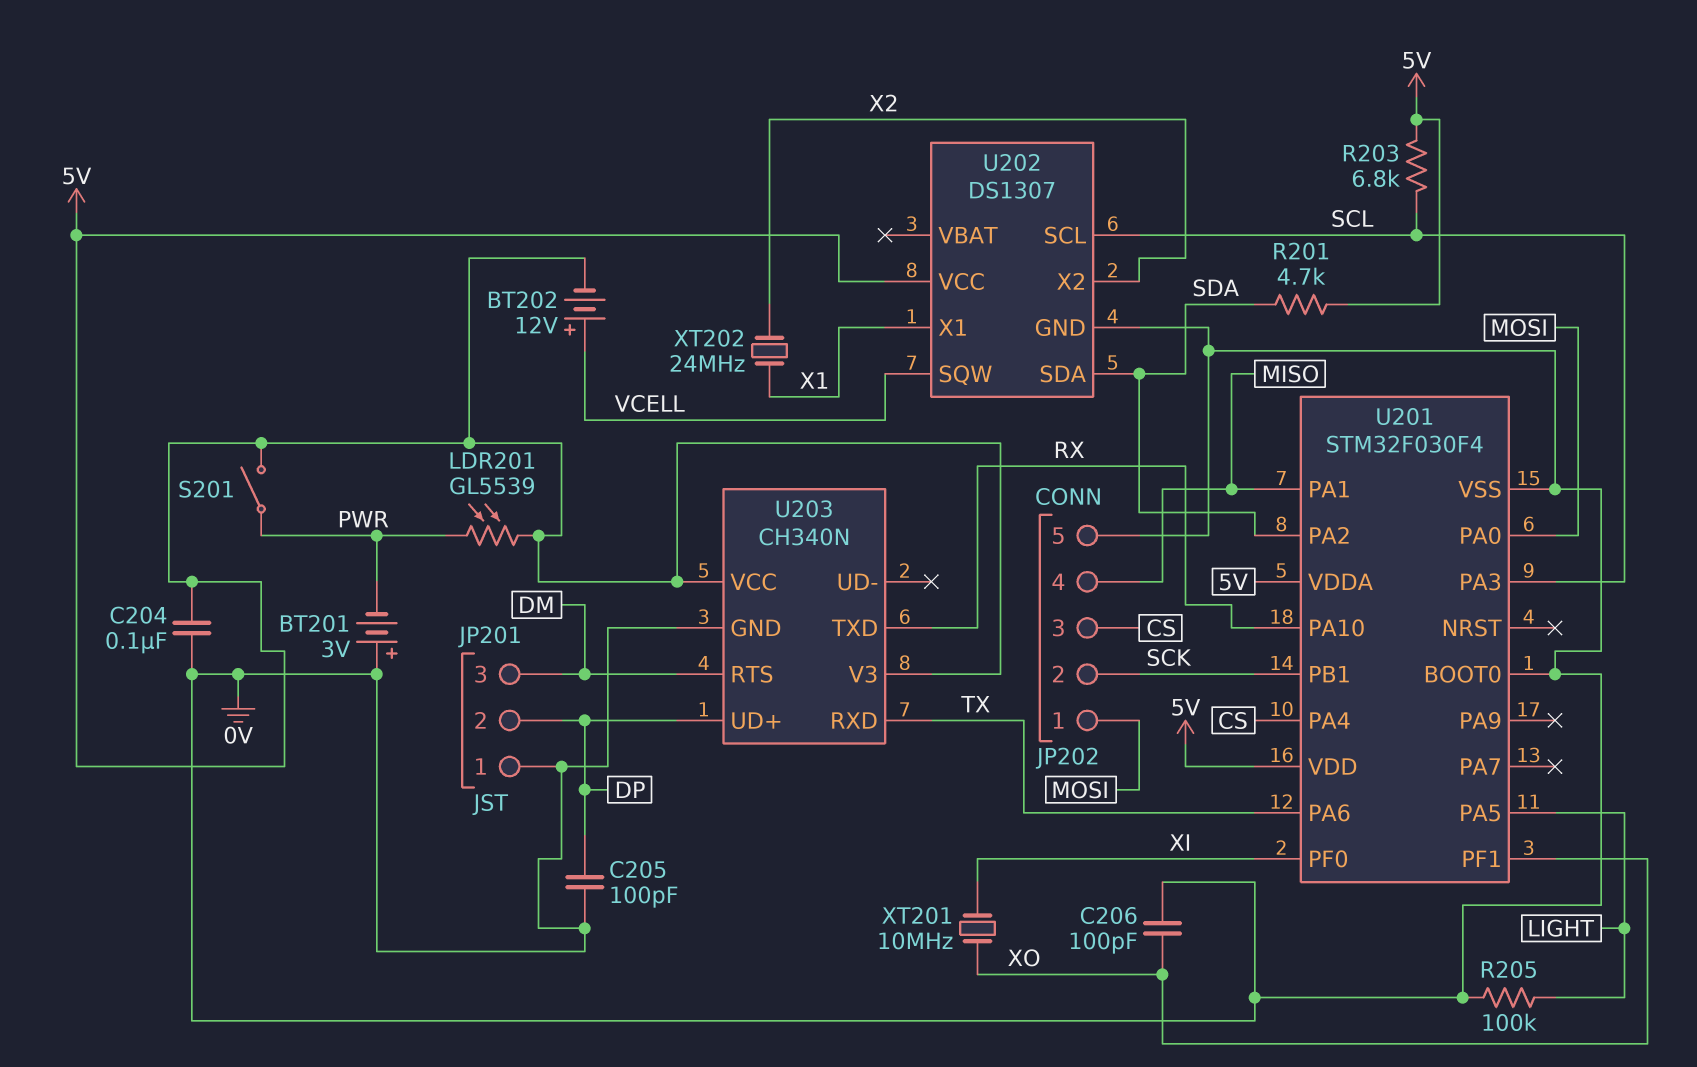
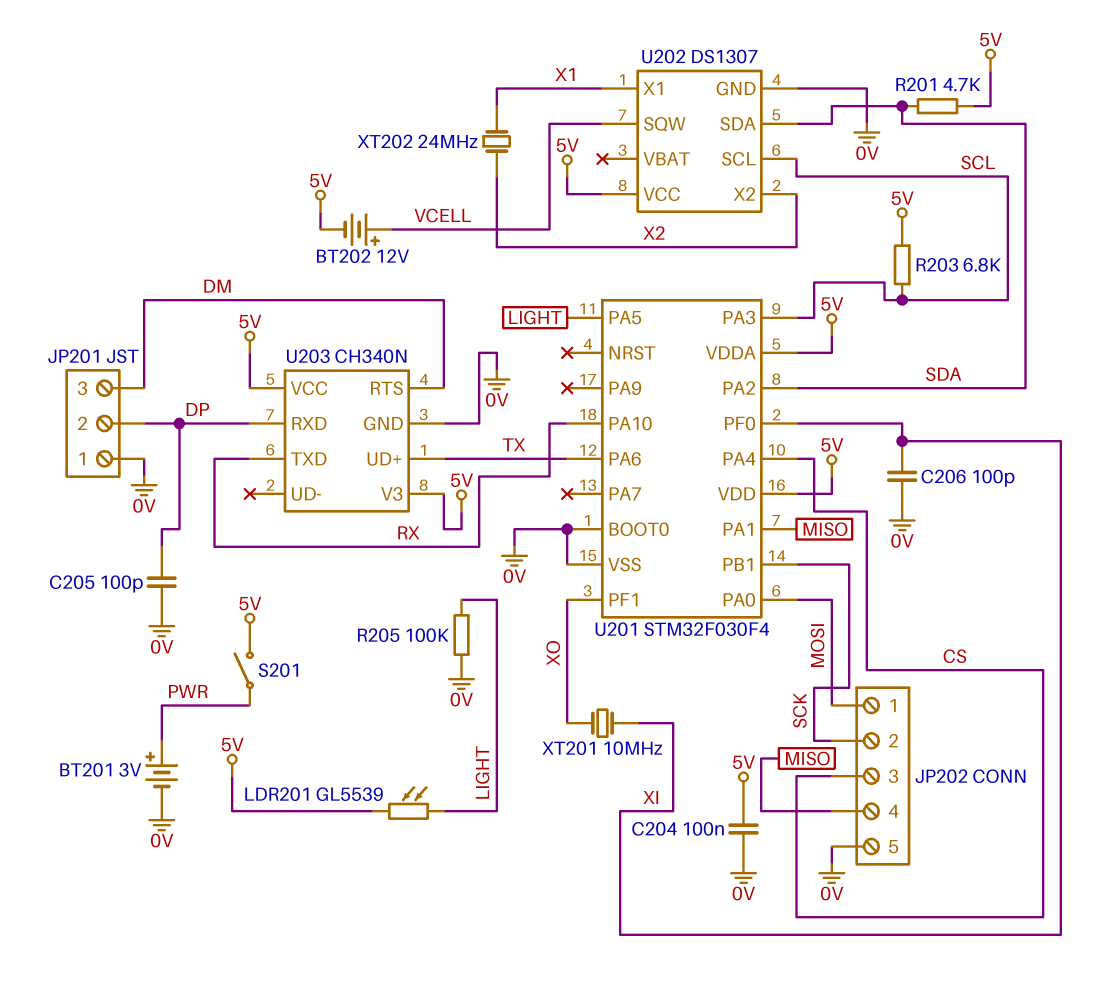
BT201: 3V (plus 0V, minus PWR) -> 3V (plus PWR, minus 0V)
C206: 100pF (0V, XO) -> 100pF (0V, XI)
LDR201: GL5539 (5V, PWR) -> GL5539 (5V, LIGHT)
U203 pin RXD: TX -> DP
U203 pin UD+: DP -> TX

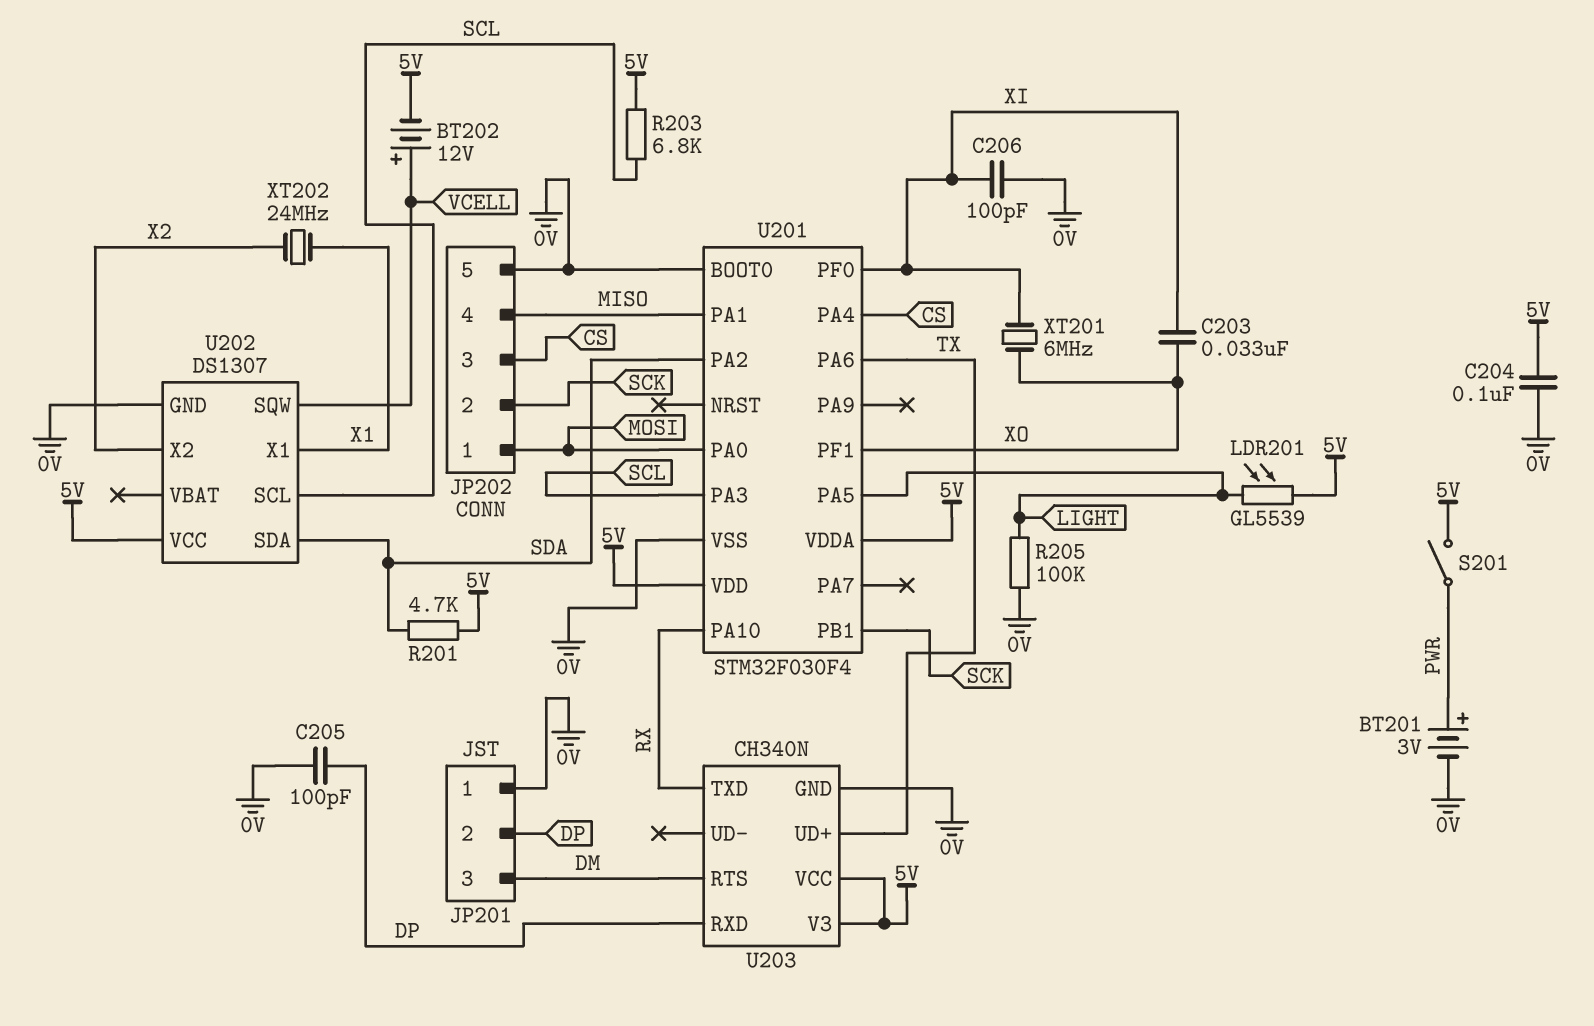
C203: none -> 33nF (XI, XO)
XT201: 10MHz (XI, XO) -> 6MHz (XI, XO)

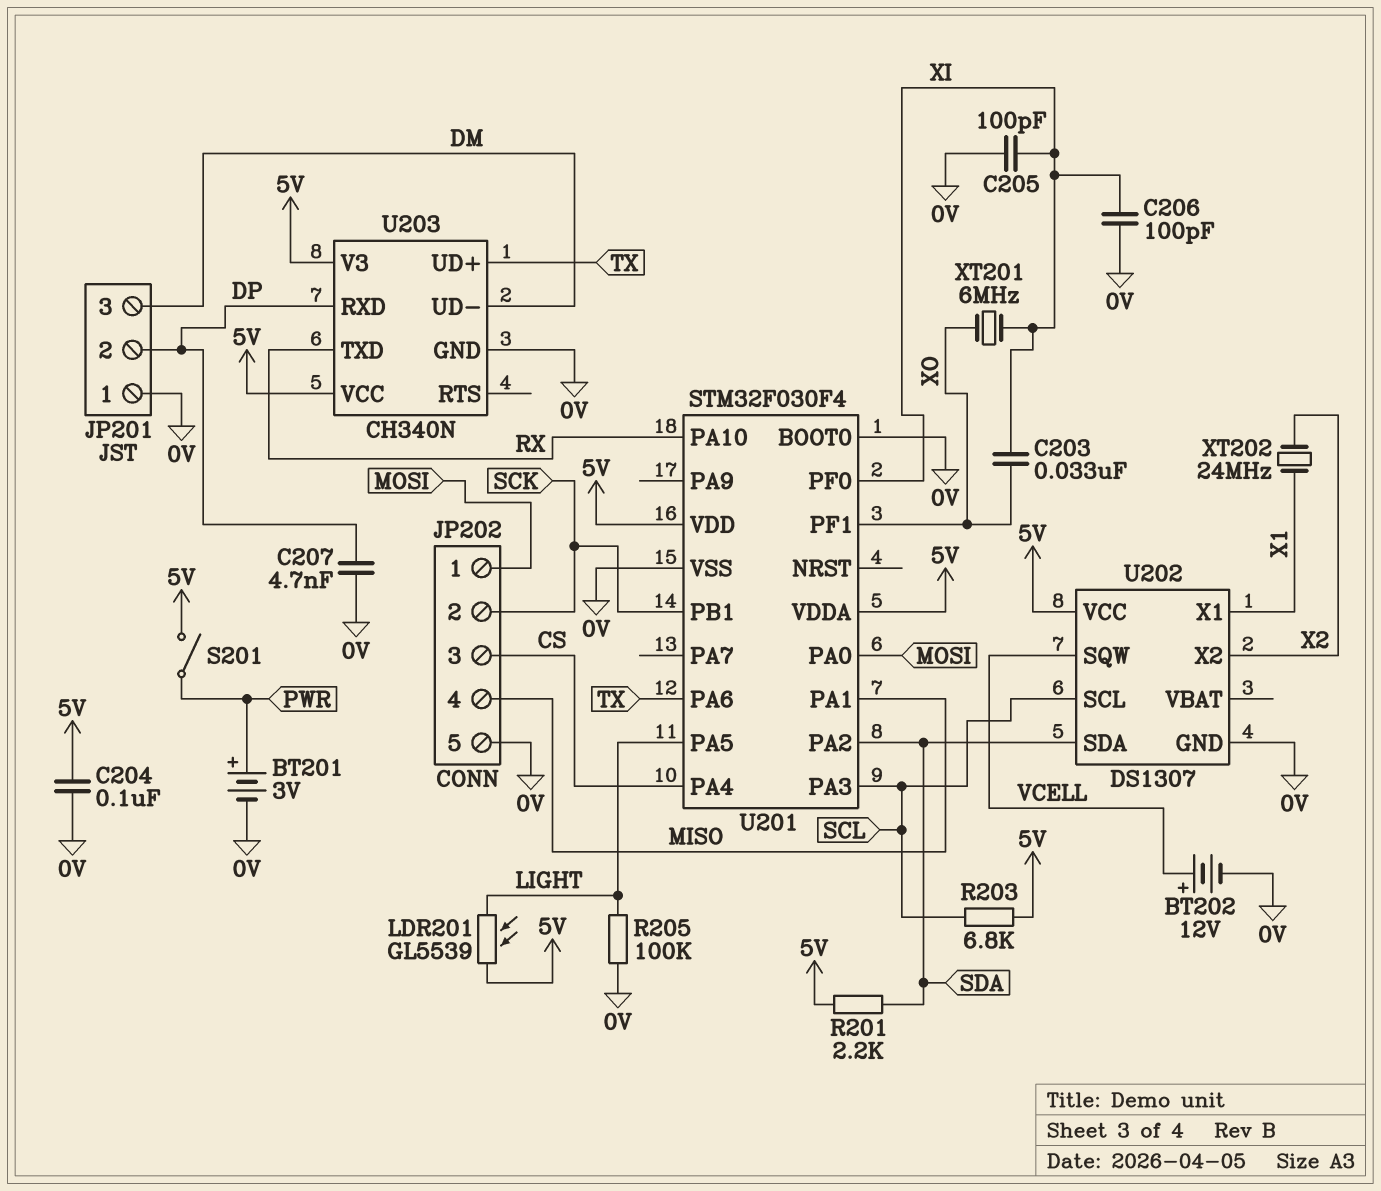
BT202: 12V (plus VCELL, minus 5V) -> 12V (plus VCELL, minus 0V)
C205: 100pF (0V, DP) -> 100pF (0V, XI)
C207: none -> 4.7nF (0V, DP)
R201: 4.7k (5V, SDA) -> 2.2k (5V, SDA)
U203 pin RTS: DM -> none
U203 pin UD-: none -> DM

